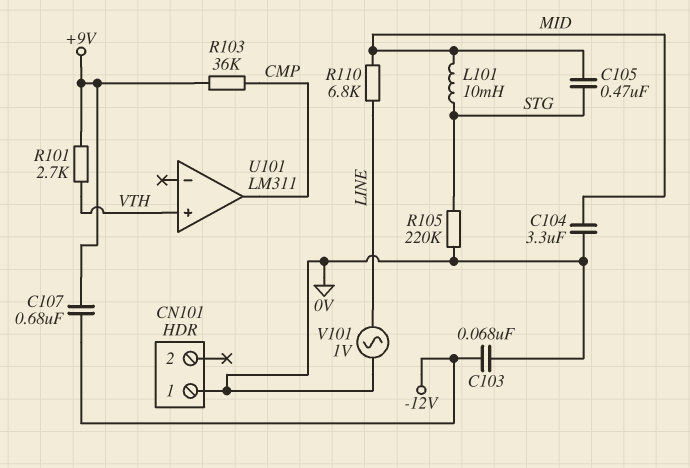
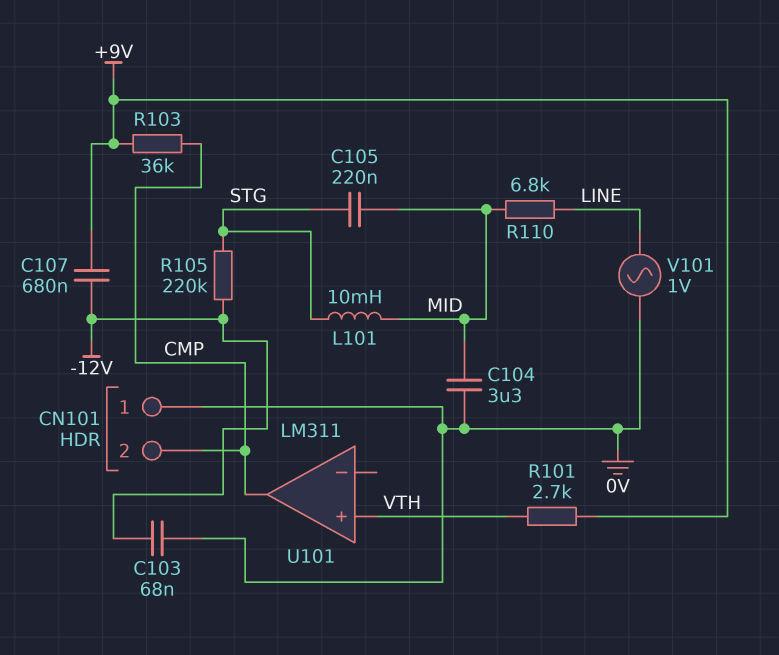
C105: 470nF (MID, STG) -> 220nF (MID, STG)
CN101 pin 2: none -> CMP
R105: 220k (0V, STG) -> 220k (-12V, STG)

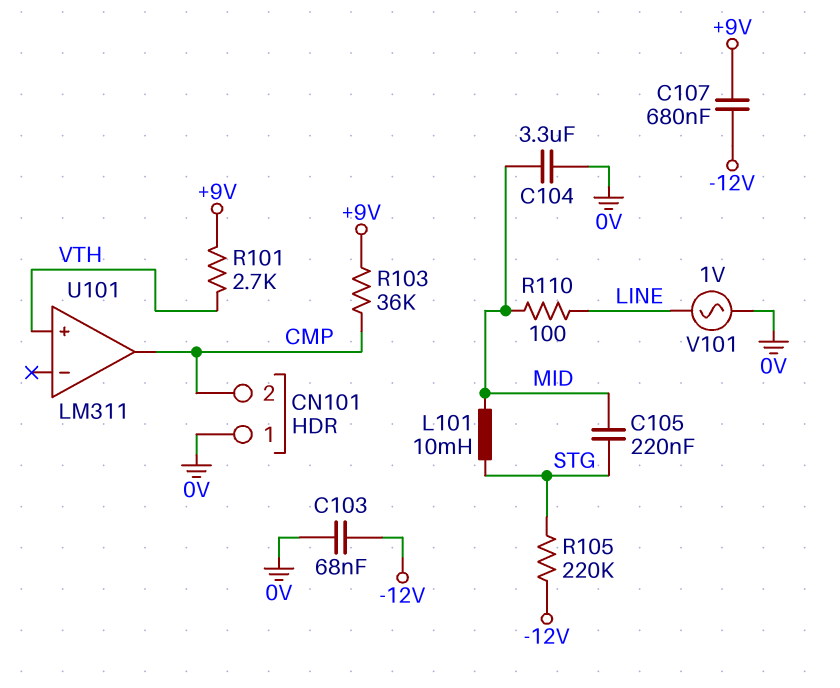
R110: 6.8k (LINE, MID) -> 100 (LINE, MID)

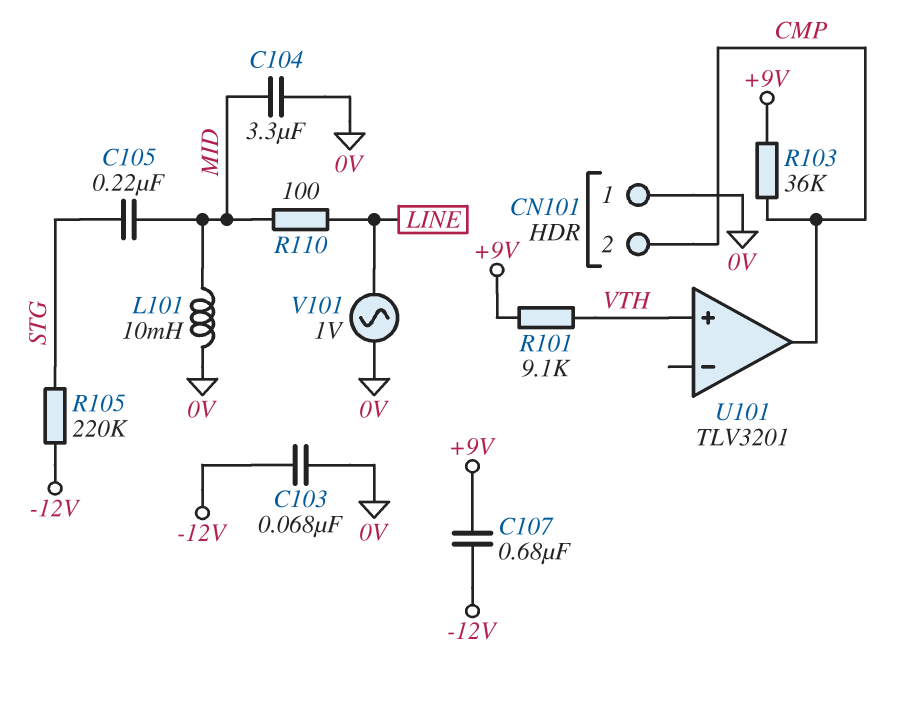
L101: 10mH (MID, STG) -> 10mH (0V, MID)
R101: 2.7k (+9V, VTH) -> 9.1k (+9V, VTH)
U101: LM311 -> TLV3201

